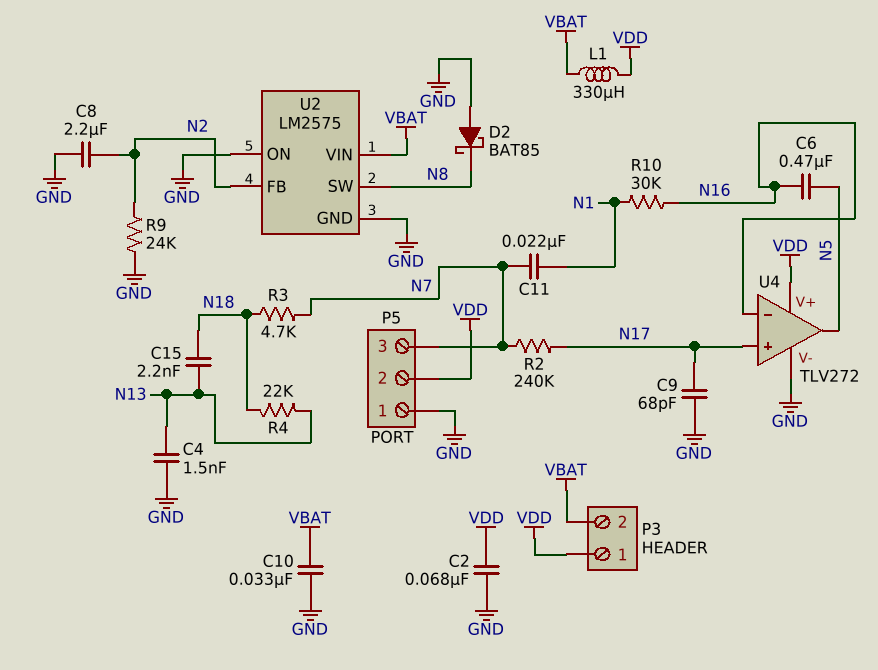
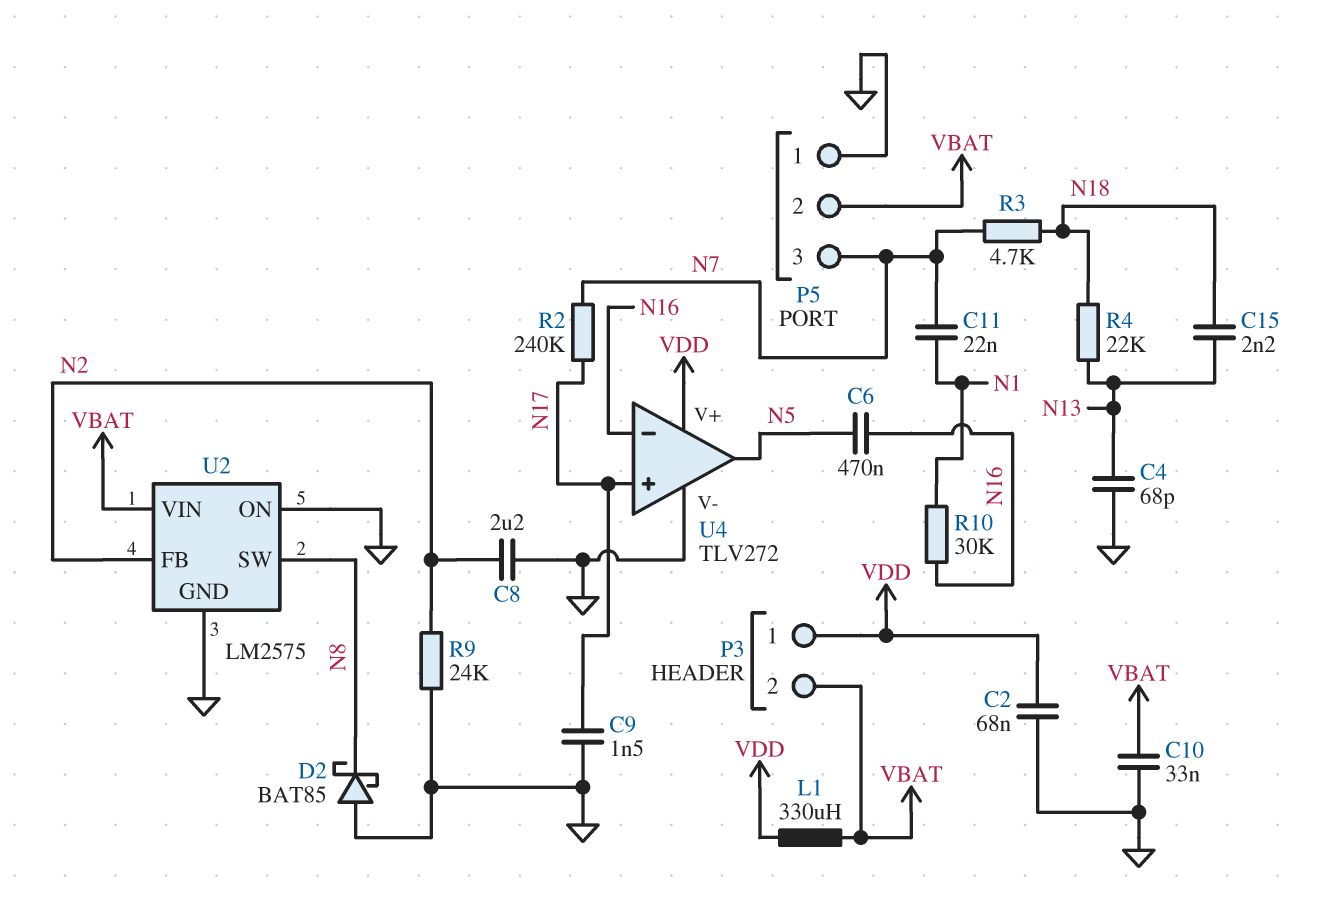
C4: 1.5nF (GND, N13) -> 68pF (GND, N13)
C9: 68pF (GND, N17) -> 1.5nF (GND, N17)
P5 pin 2: VDD -> VBAT

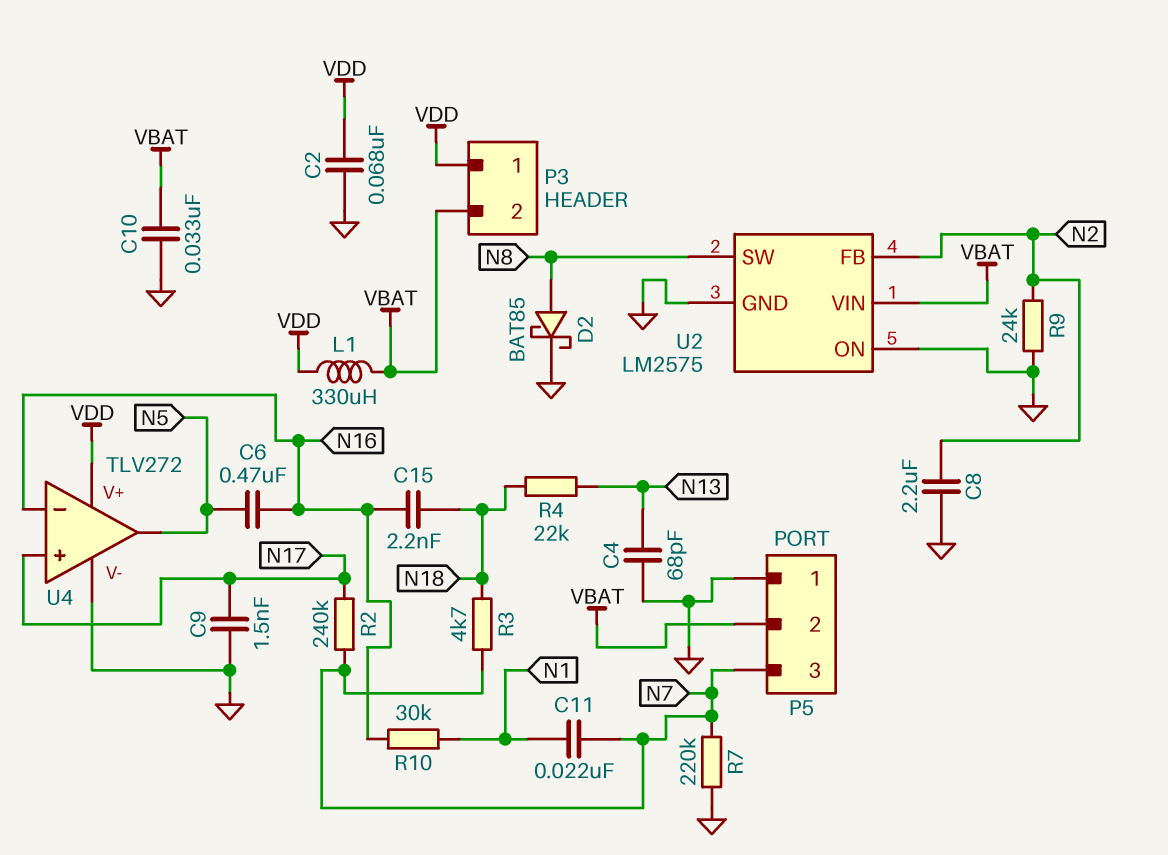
C15: 2.2nF (N13, N18) -> 2.2nF (N16, N18)
D2: schottky BAT85 (A GND, K N8) -> schottky BAT85 (A N8, K GND)
R7: none -> 220k (GND, N7)

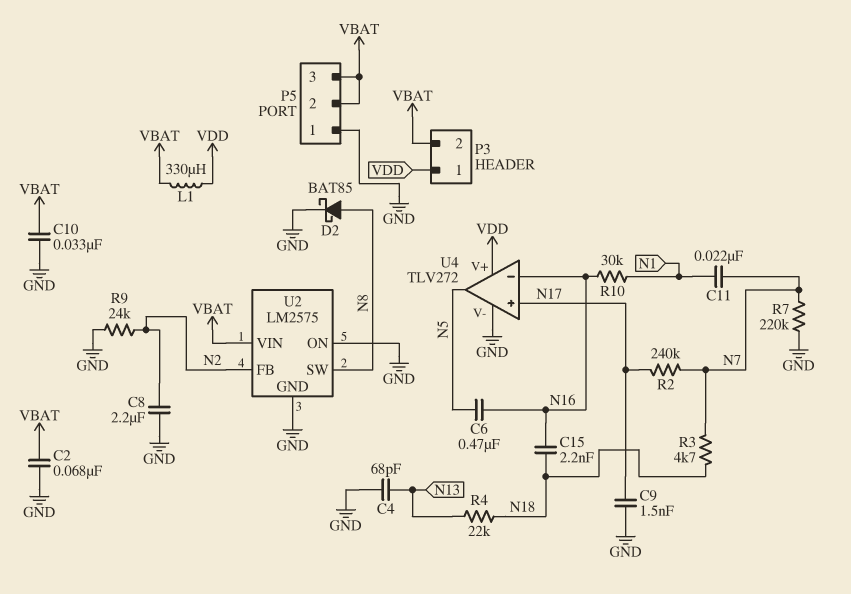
C2: 68nF (GND, VDD) -> 68nF (GND, VBAT)
P5 pin 3: N7 -> VBAT

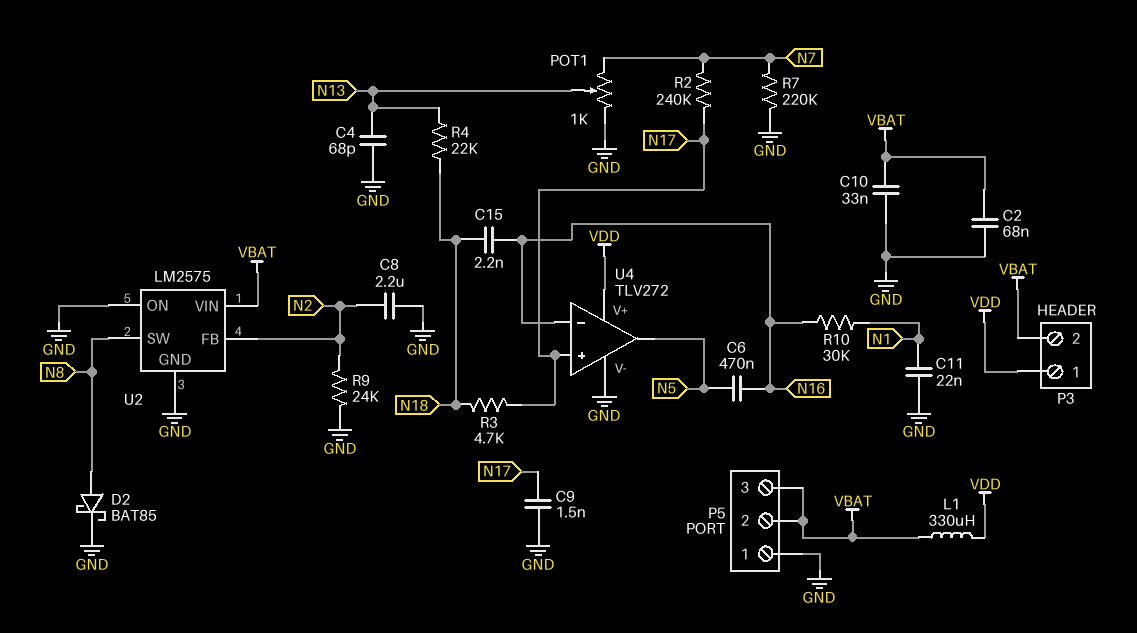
C11: 22nF (N1, N7) -> 22nF (GND, N1)
POT1: none -> 1k (GND, N7, wiper N13)
R3: 4.7k (N7, N18) -> 4.7k (N17, N18)

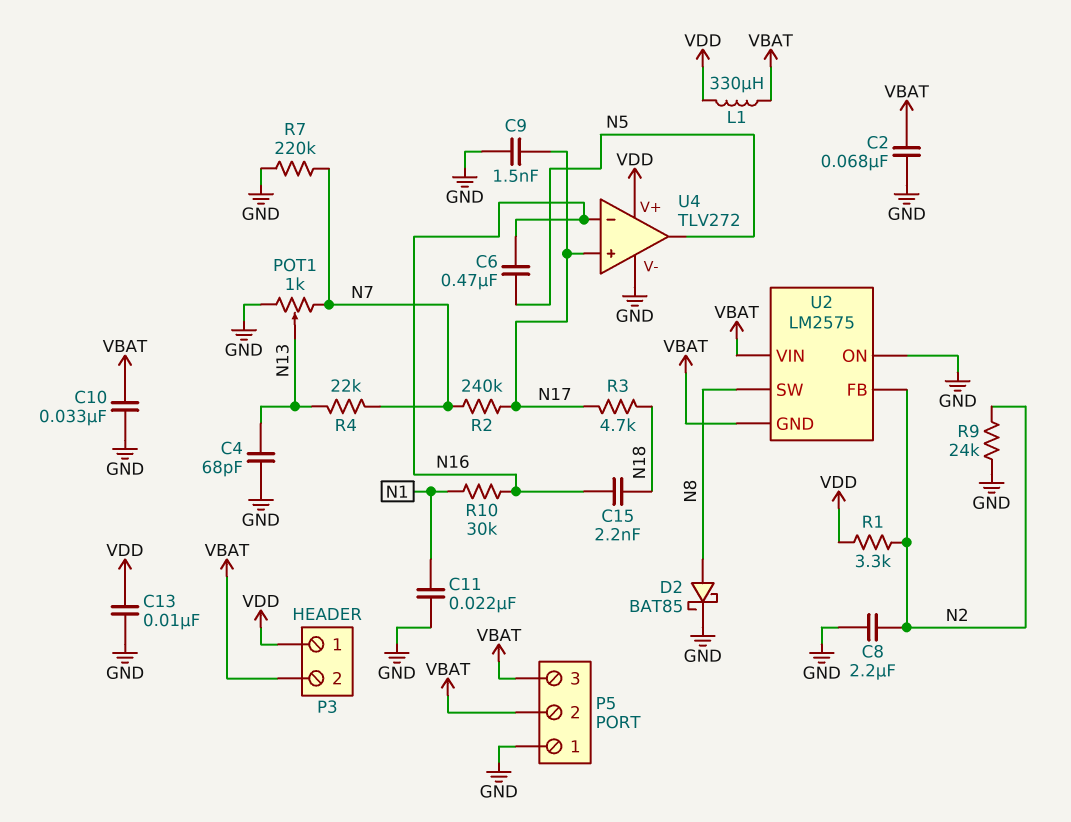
C13: none -> 10nF (GND, VDD)
R1: none -> 3.3k (N2, VDD)
R4: 22k (N13, N18) -> 22k (N7, N13)
U2 pin GND: GND -> VBAT

